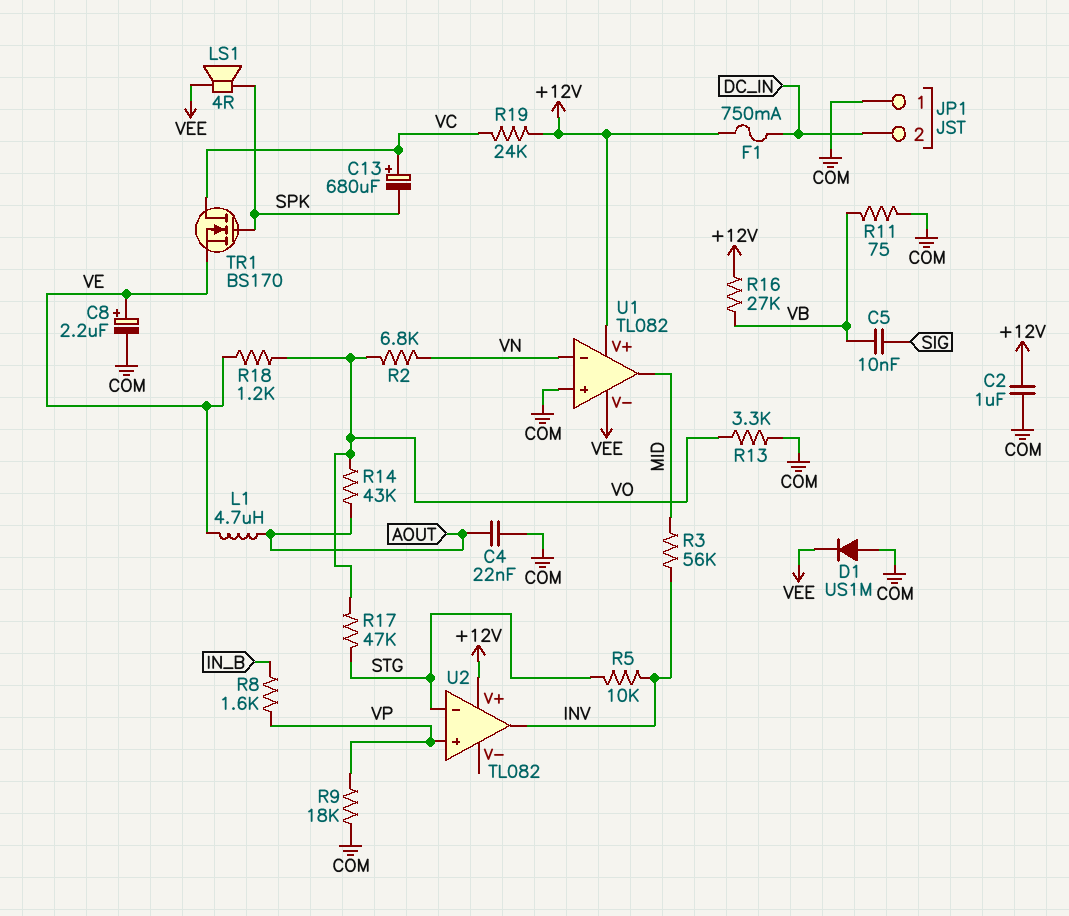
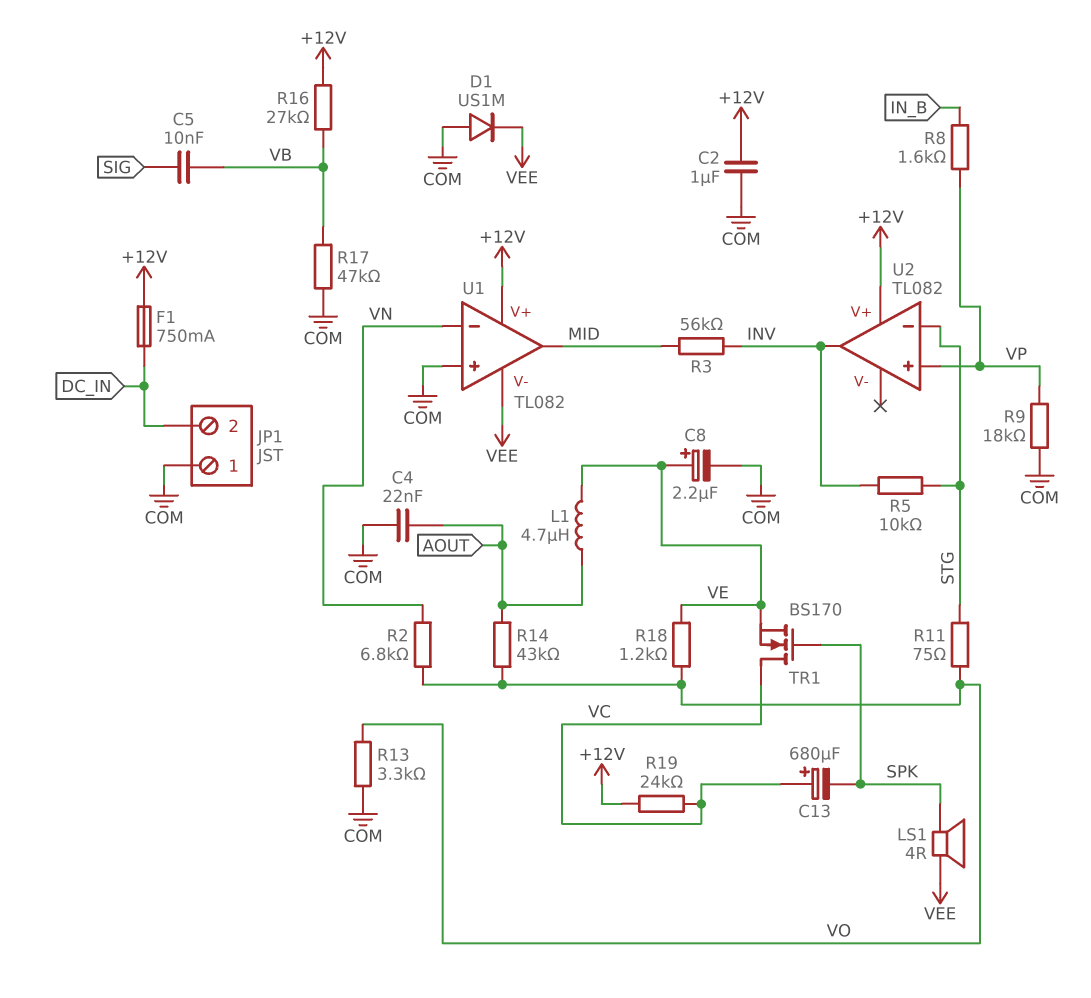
R11: 75 (COM, VB) -> 75 (STG, VO)
R17: 47k (STG, VO) -> 47k (COM, VB)

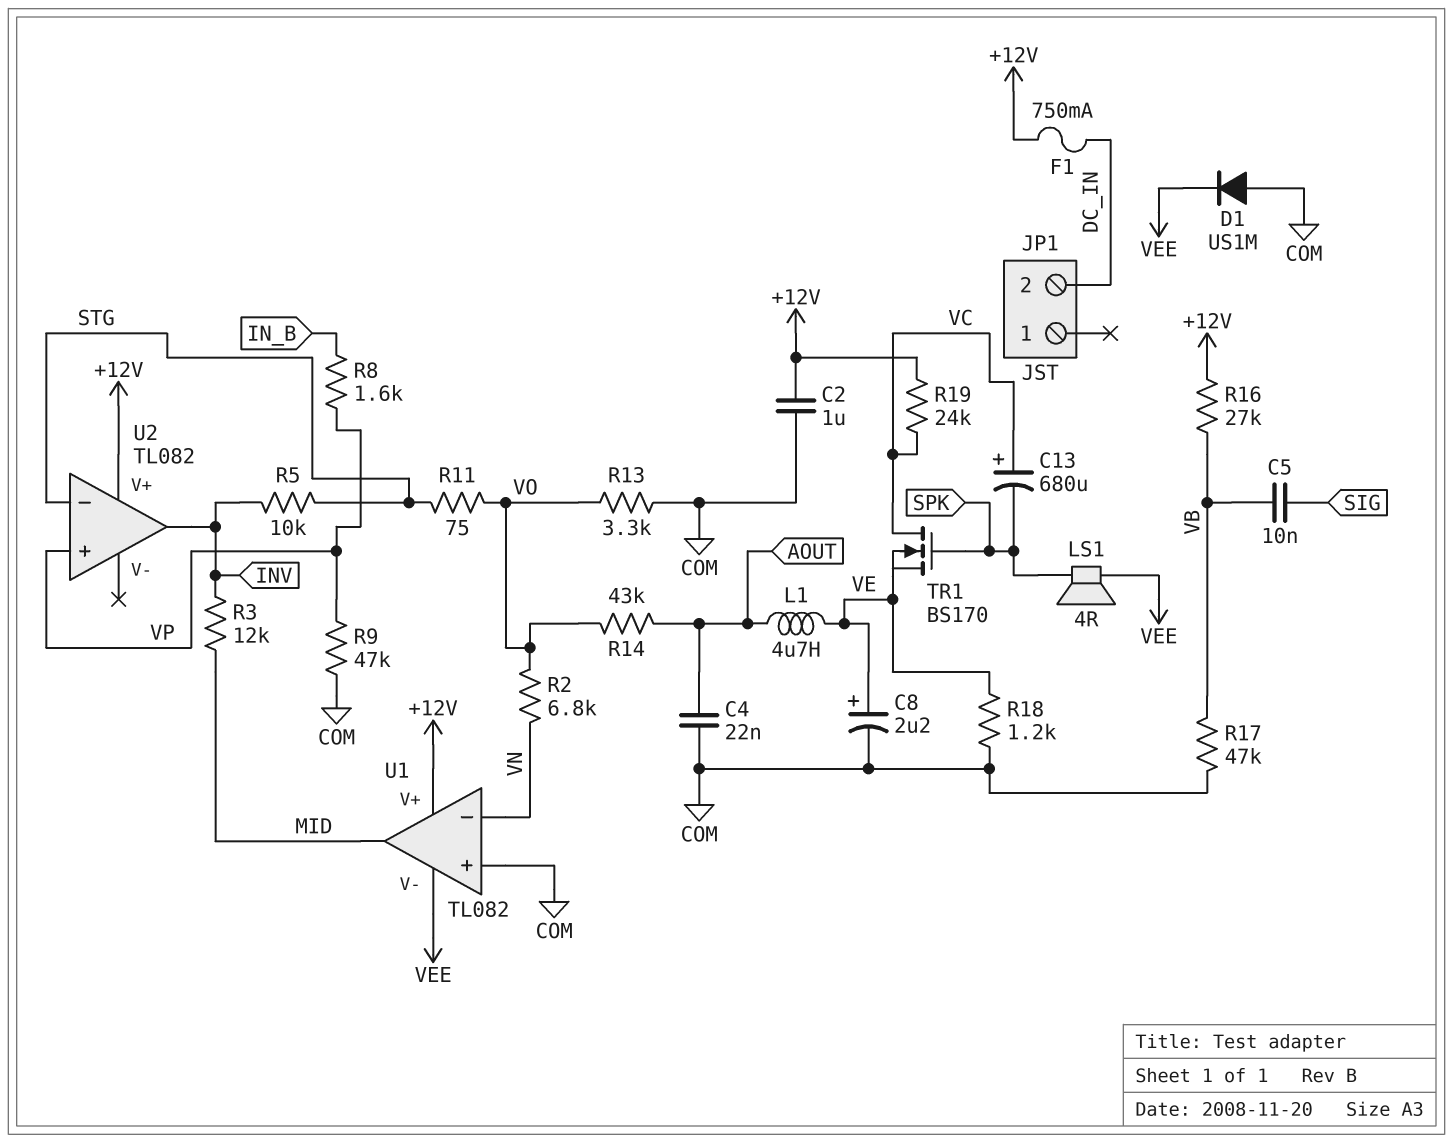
JP1 pin 1: COM -> none
R3: 56k (INV, MID) -> 12k (INV, MID)
R9: 18k (COM, VP) -> 47k (COM, VP)
R18: 1.2k (VE, VO) -> 1.2k (COM, VE)

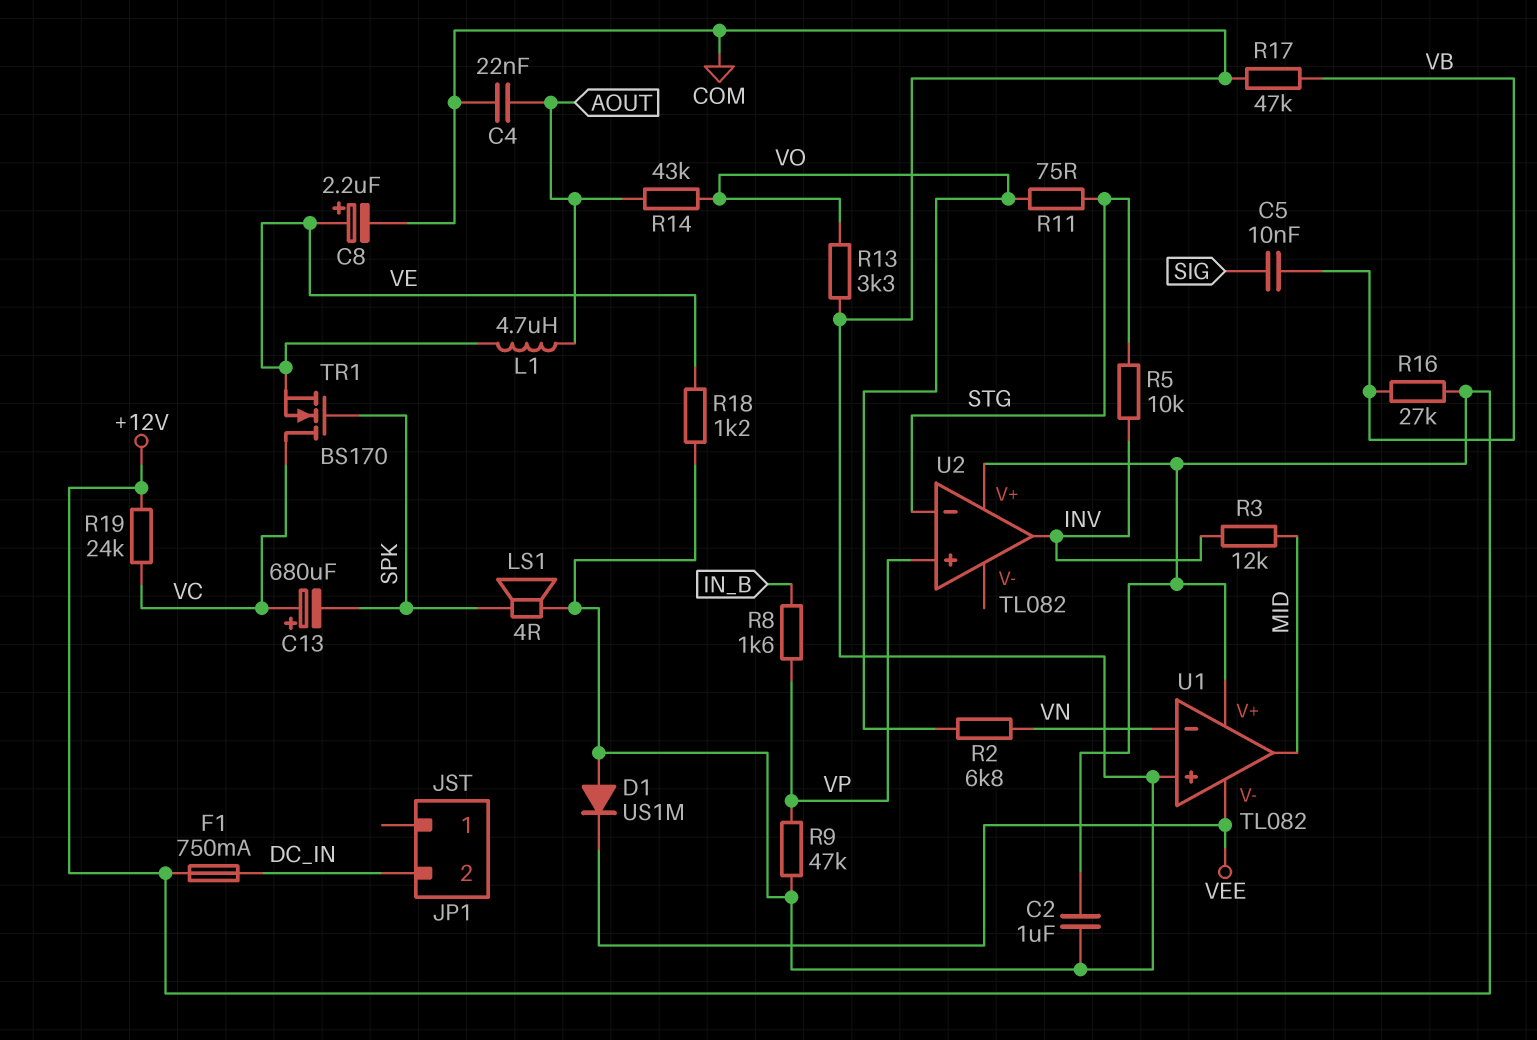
LS1: speaker 4R (SPK, VEE) -> speaker 4R (COM, SPK)

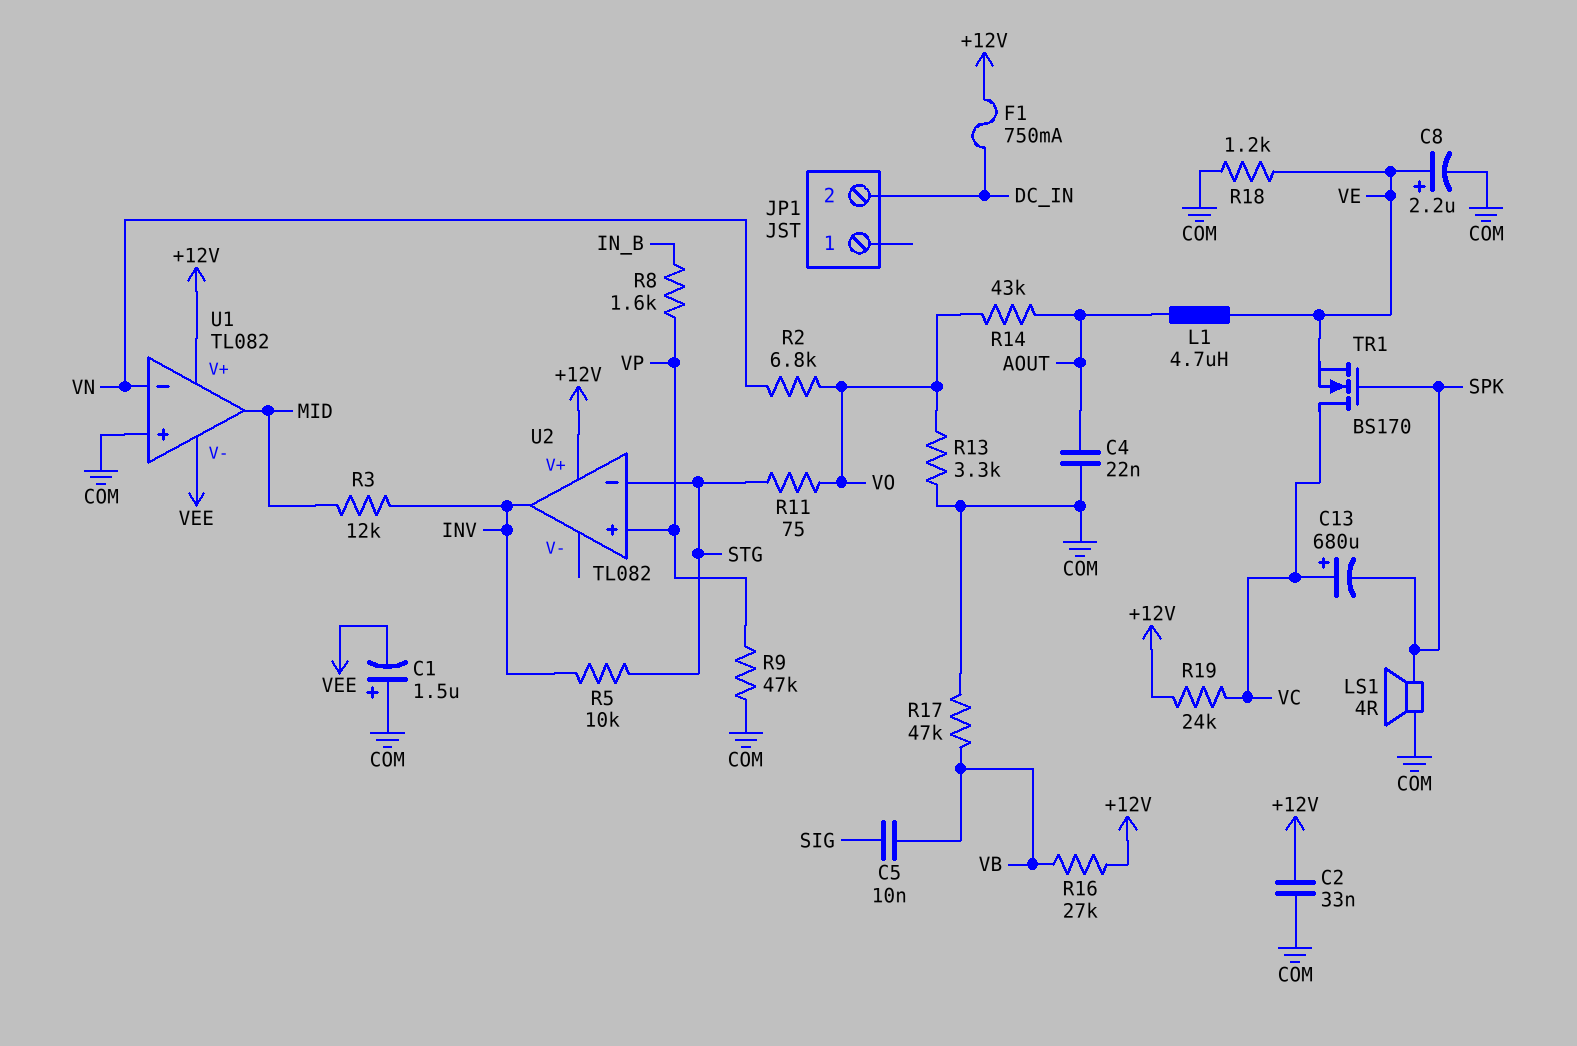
C1: none -> 1.5uF (plus COM, minus VEE)
C2: 1uF (+12V, COM) -> 33nF (+12V, COM)
D1: diode US1M (A COM, K VEE) -> none

